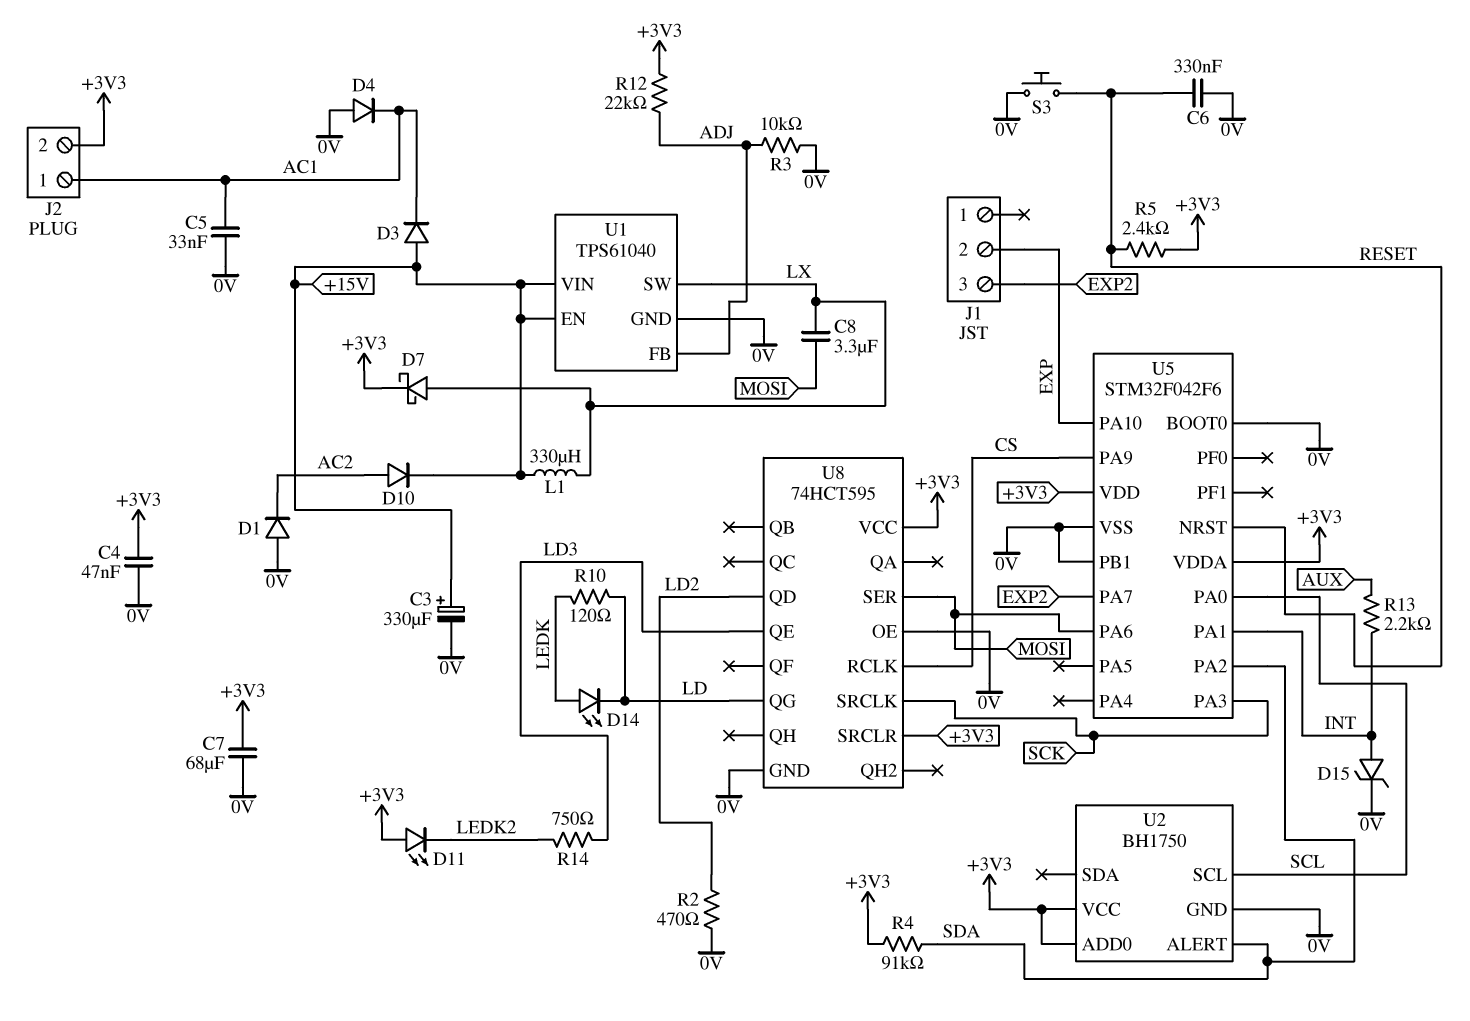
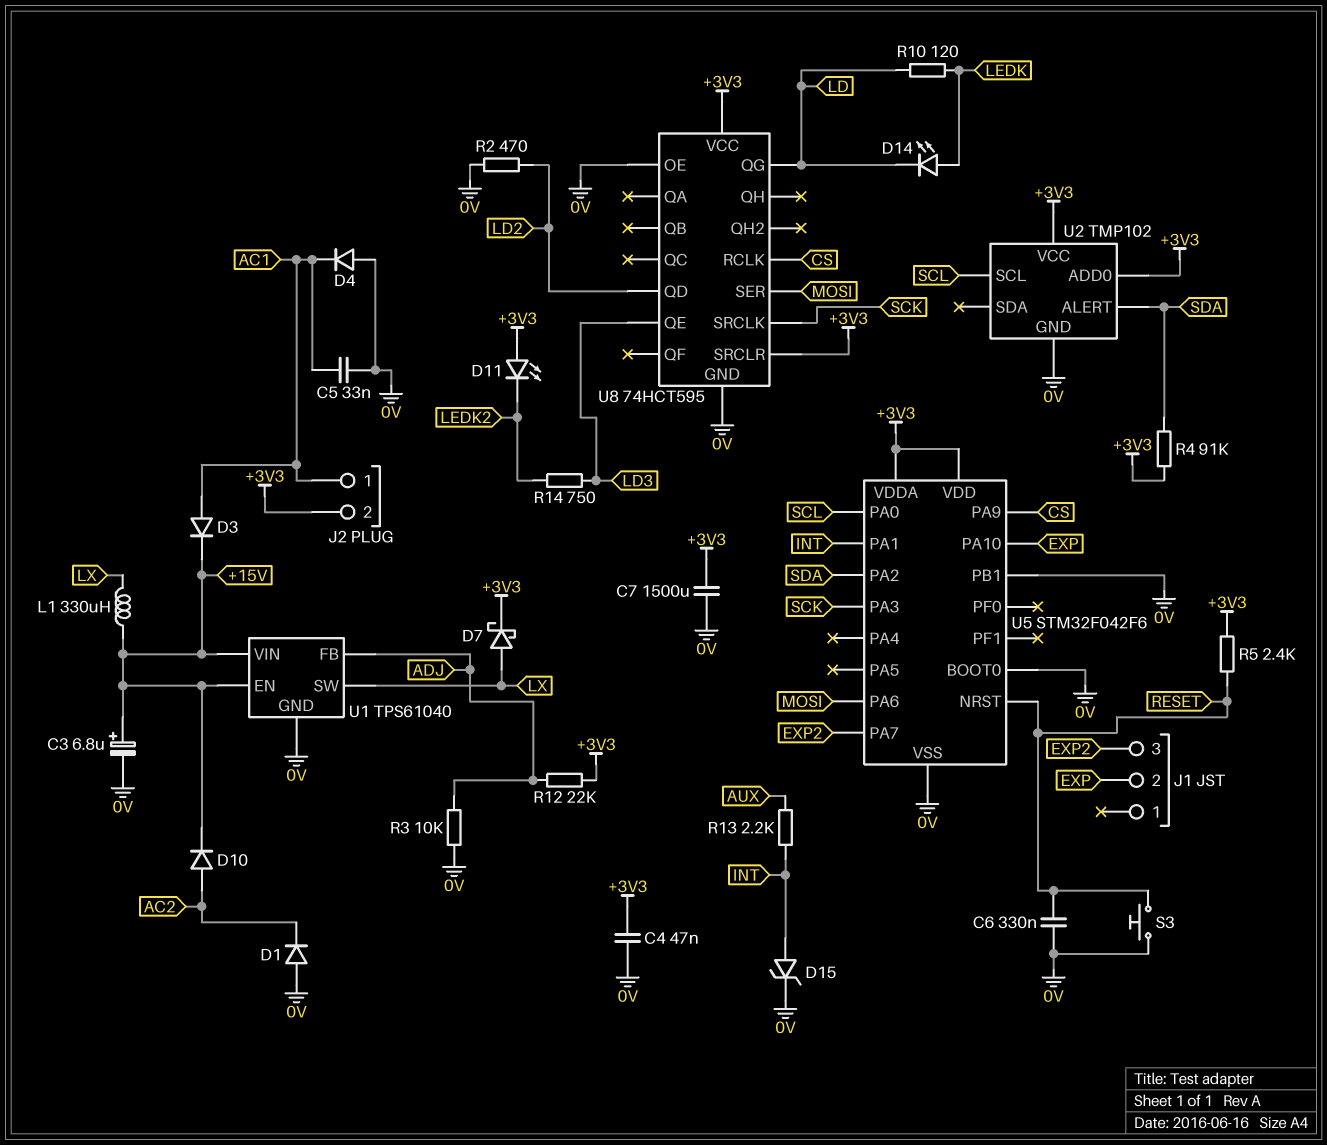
C3: 330uF (plus +15V, minus 0V) -> 6.8uF (plus +15V, minus 0V)
C7: 68uF (+3V3, 0V) -> 1500uF (+3V3, 0V)
C8: 3.3uF (LX, MOSI) -> none
D3: diode (A +15V, K AC1) -> diode (A AC1, K +15V)
U2: BH1750 -> TMP102

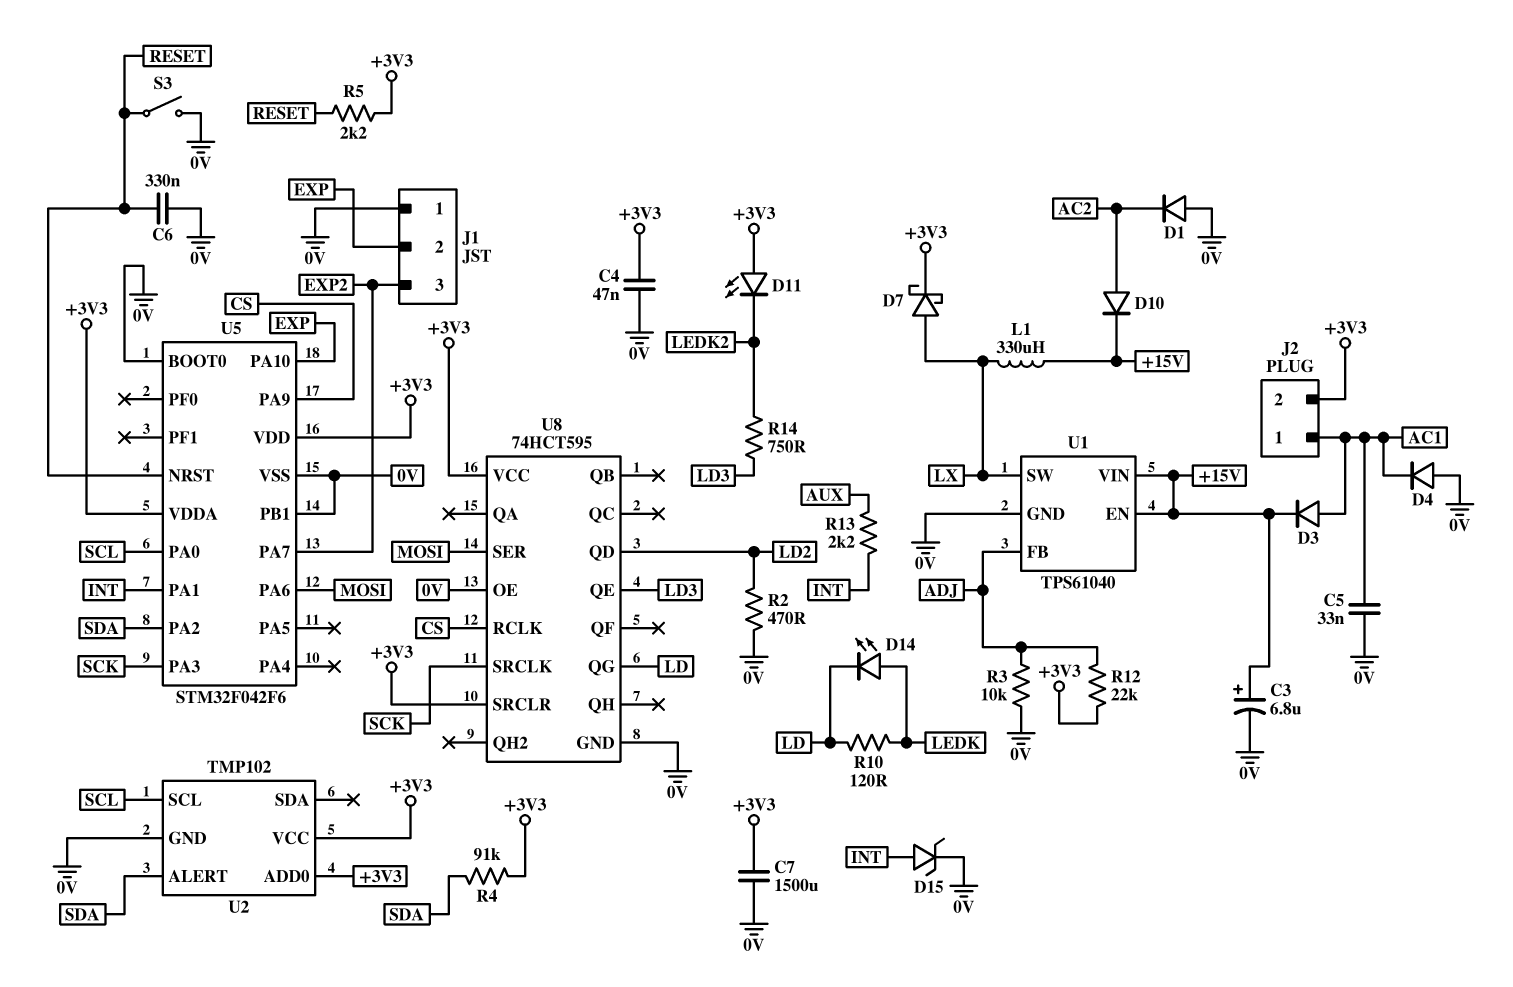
J1 pin 1: none -> 0V
R5: 2.4k (+3V3, RESET) -> 2.2k (+3V3, RESET)
S3: button (0V, RESET) -> switch (0V, RESET)

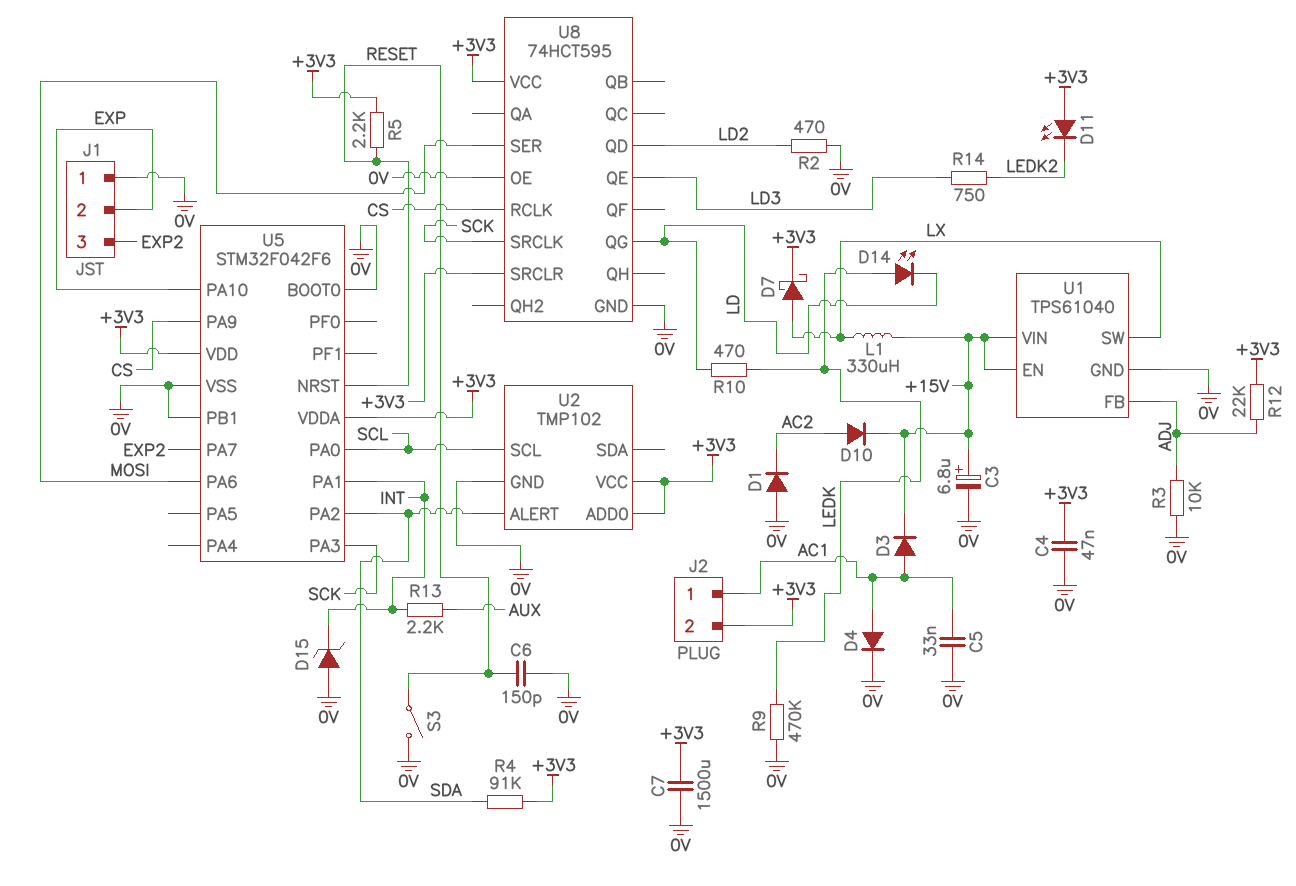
C6: 330nF (0V, RESET) -> 150pF (0V, RESET)
D4: diode (A 0V, K AC1) -> diode (A AC1, K 0V)
D15: zener (A INT, K 0V) -> zener (A 0V, K INT)
R9: none -> 470k (0V, LEDK)
R10: 120 (LD, LEDK) -> 470 (LD, LEDK)

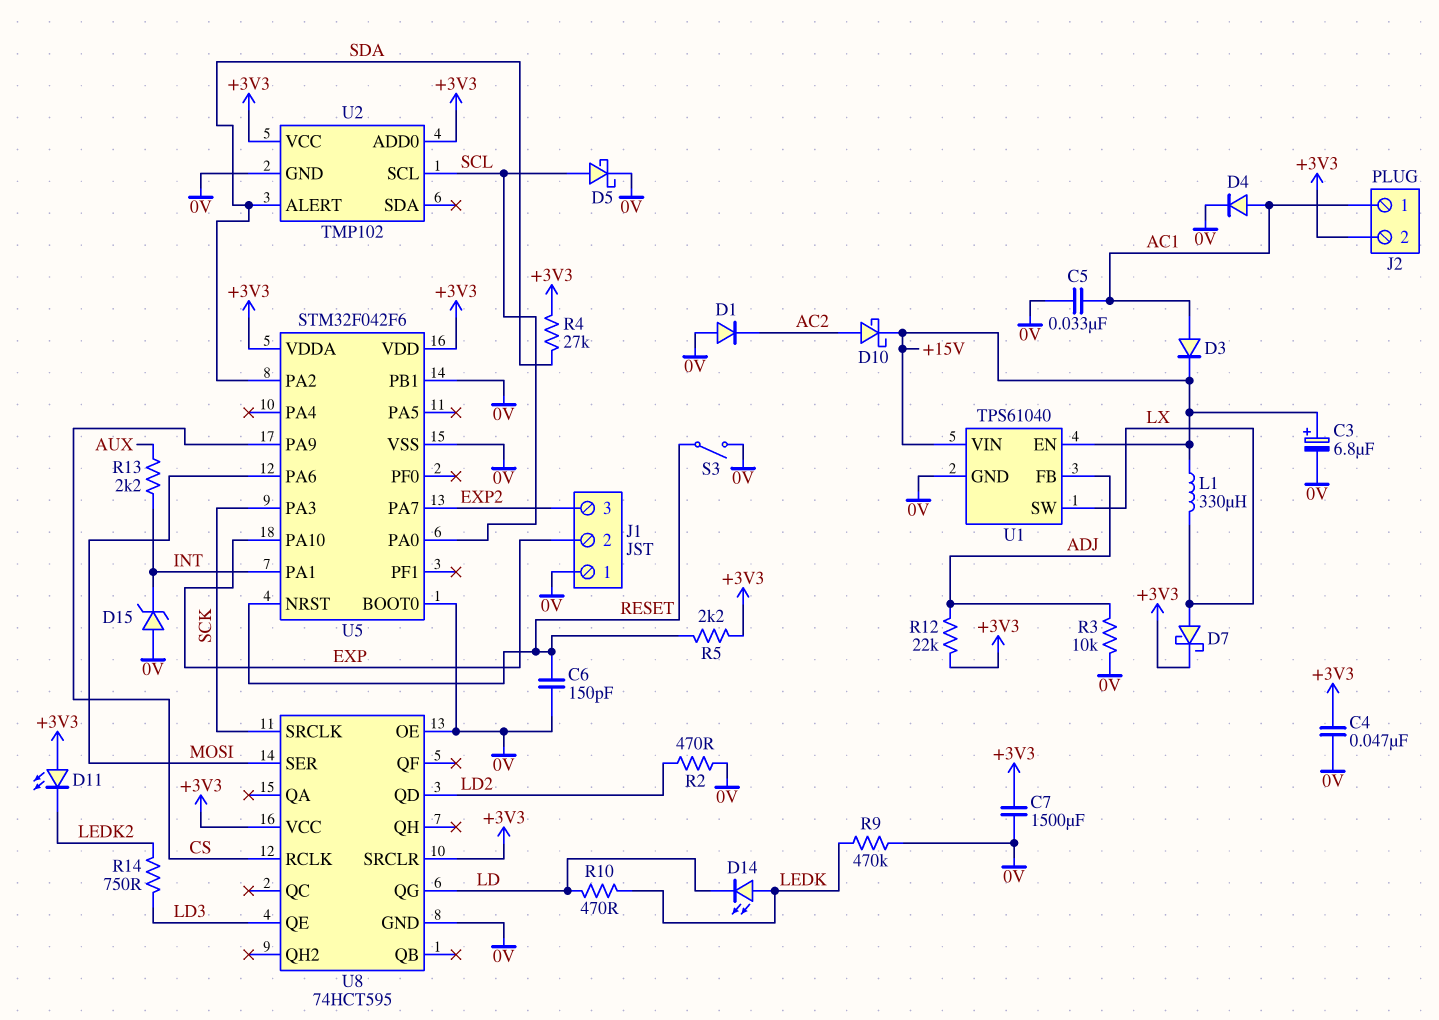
D5: none -> schottky (A SCL, K 0V)
D10: diode (A AC2, K +15V) -> schottky (A AC2, K +15V)
R4: 91k (+3V3, SDA) -> 27k (+3V3, SDA)

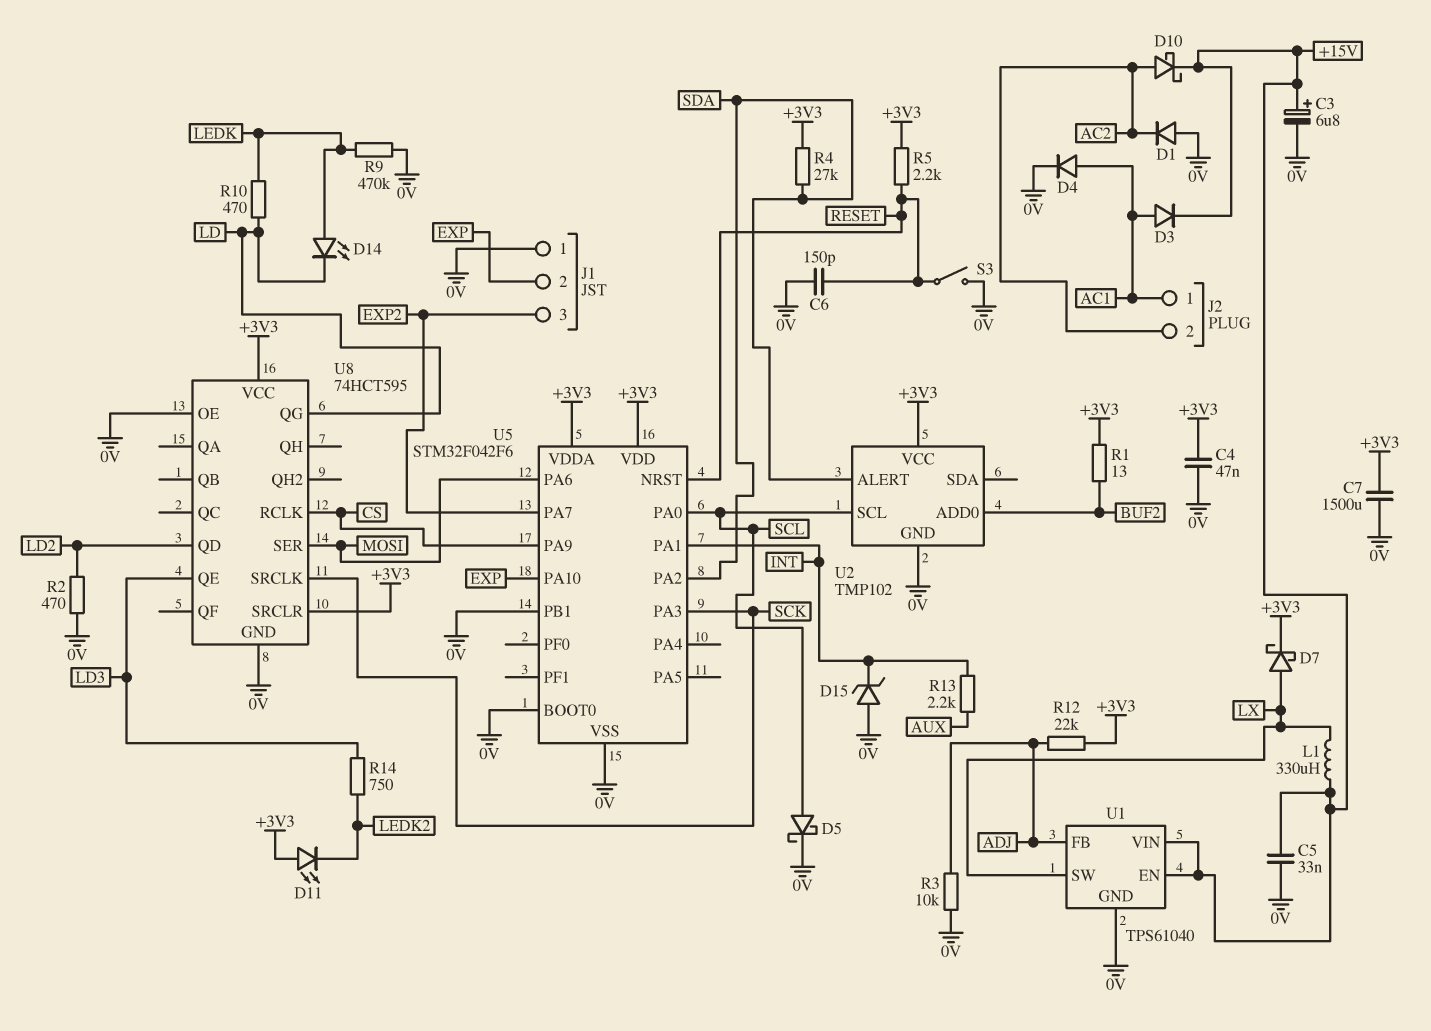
C5: 33nF (0V, AC1) -> 33nF (+15V, 0V)
J2 pin 2: +3V3 -> AC2
R1: none -> 13 (+3V3, BUF2)
U2 pin ADD0: +3V3 -> BUF2

